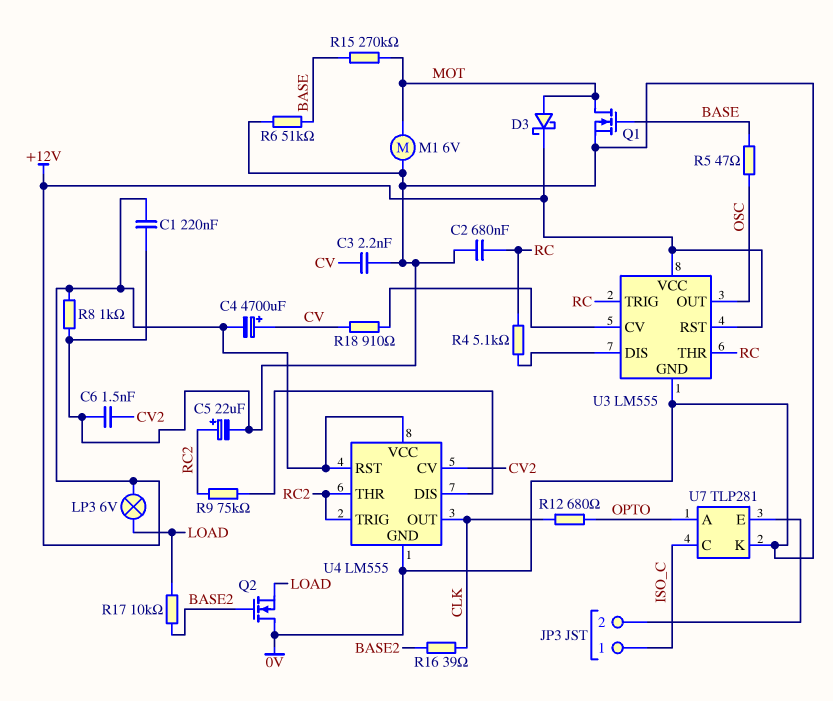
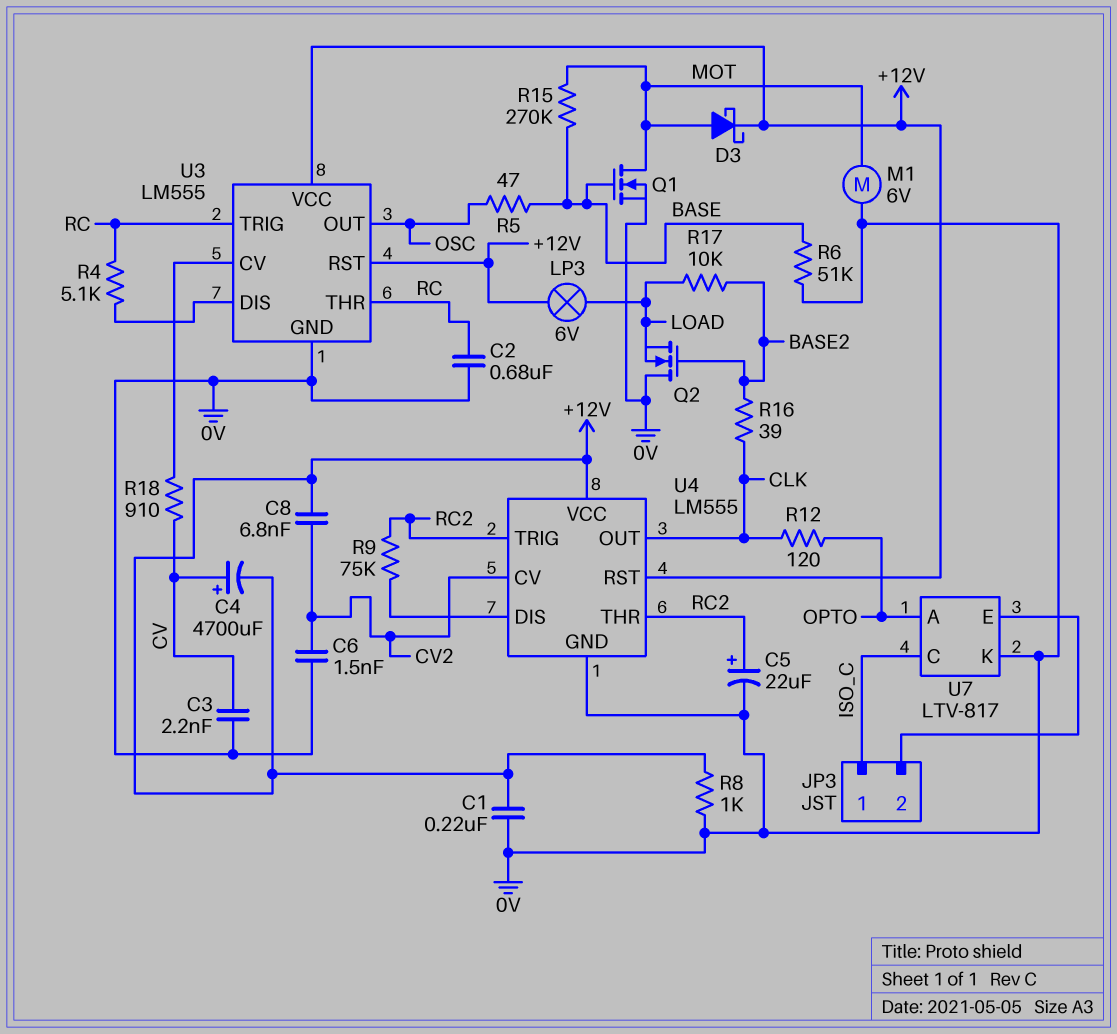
C8: none -> 6.8nF (+12V, CV2)
R12: 680 (CLK, OPTO) -> 120 (CLK, OPTO)
U7: TLP281 -> LTV-817

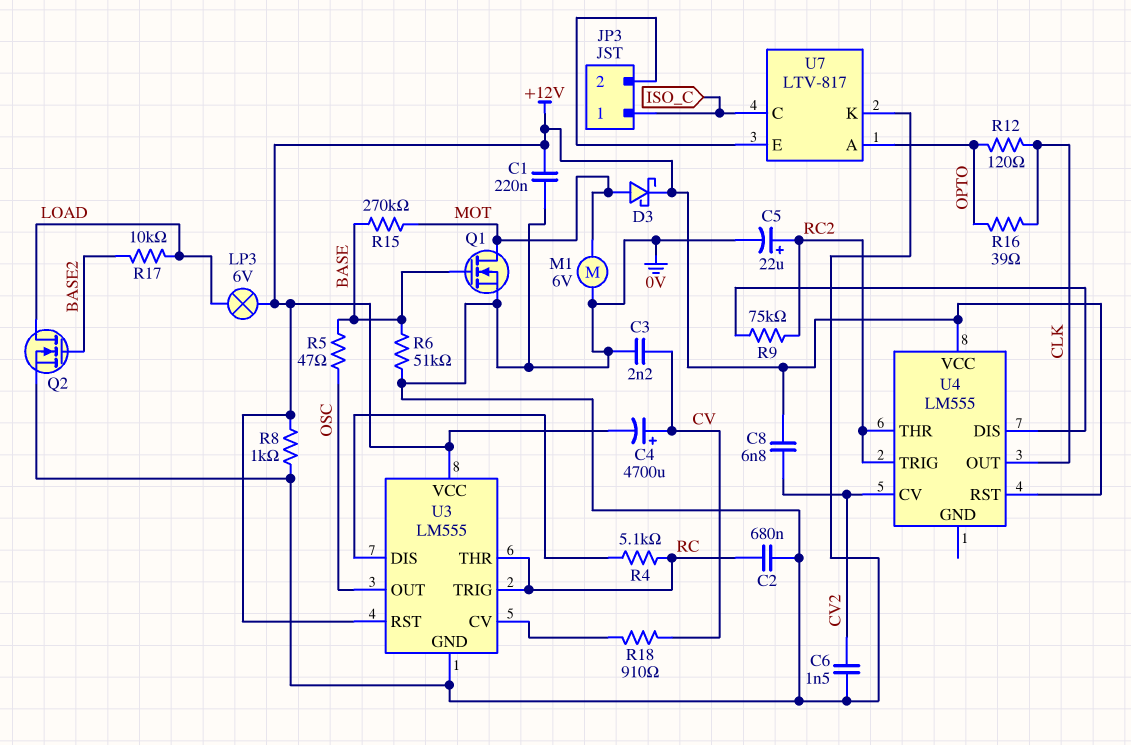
Q2: NMOS (G BASE2, D 0V, S LOAD) -> NMOS (G BASE2, D LOAD, S 0V)
R16: 39 (BASE2, CLK) -> 39 (CLK, OPTO)
U4 pin GND: 0V -> none

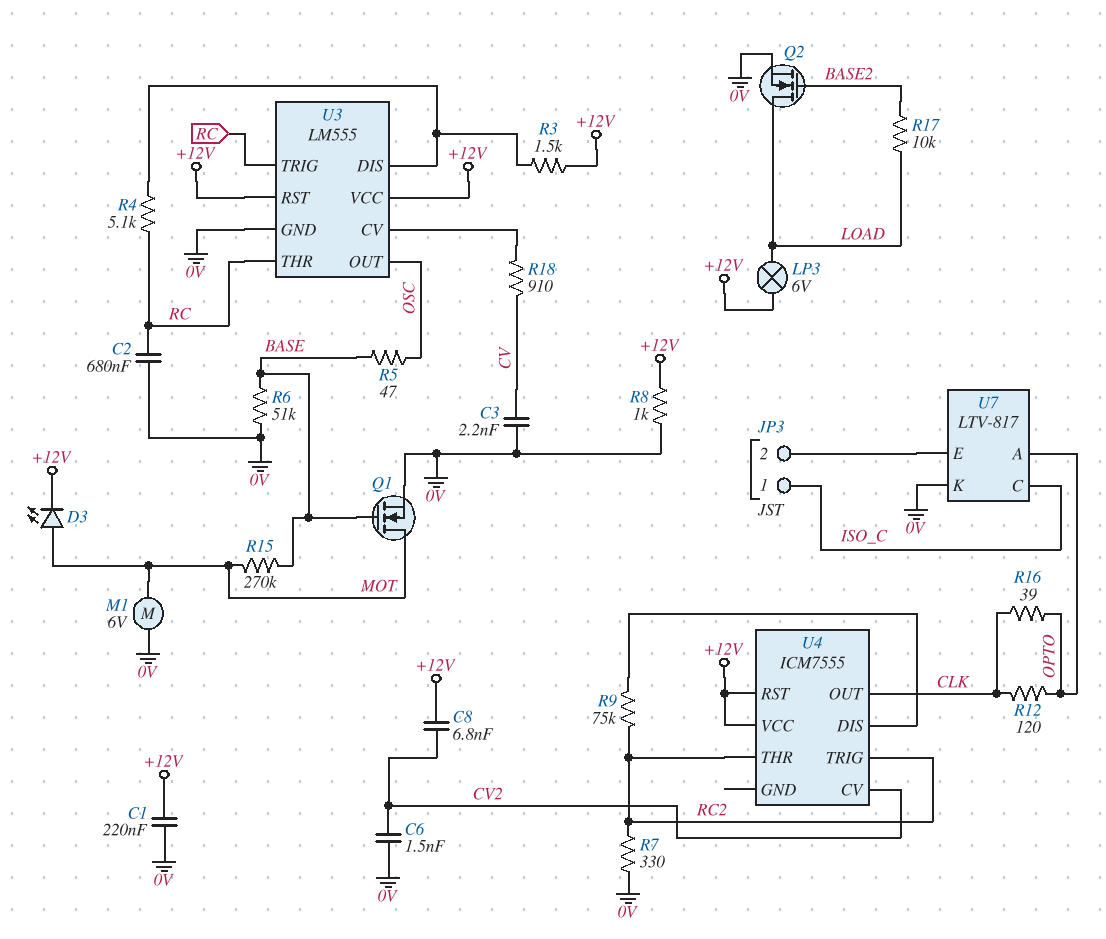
C4: 4700uF (plus CV, minus +12V) -> none
C5: 22uF (plus RC2, minus 0V) -> none
D3: schottky (A MOT, K +12V) -> LED (A MOT, K +12V)
R3: none -> 1.5k (+12V, U3/DIS)
R7: none -> 330 (0V, RC2)
U4: LM555 -> ICM7555

